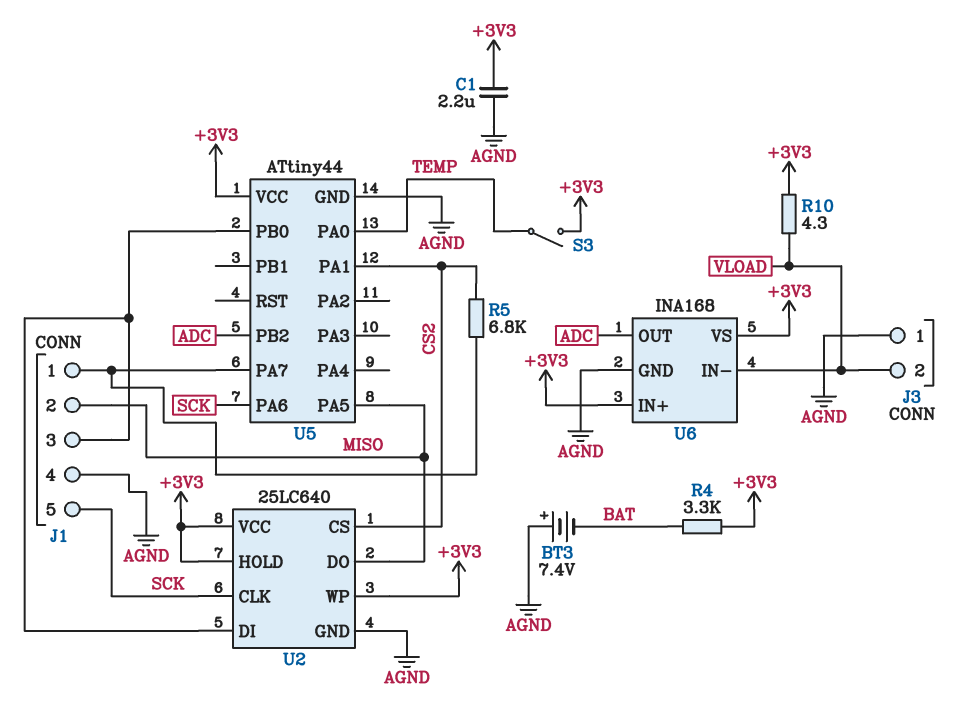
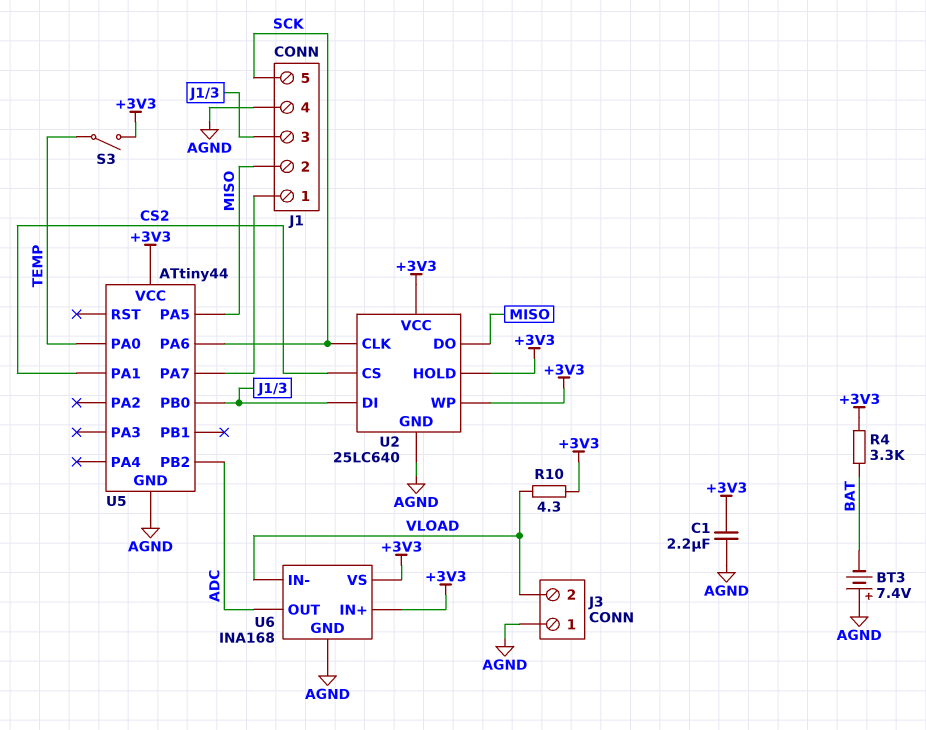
R5: 6.8k (CS2, J1/1) -> none

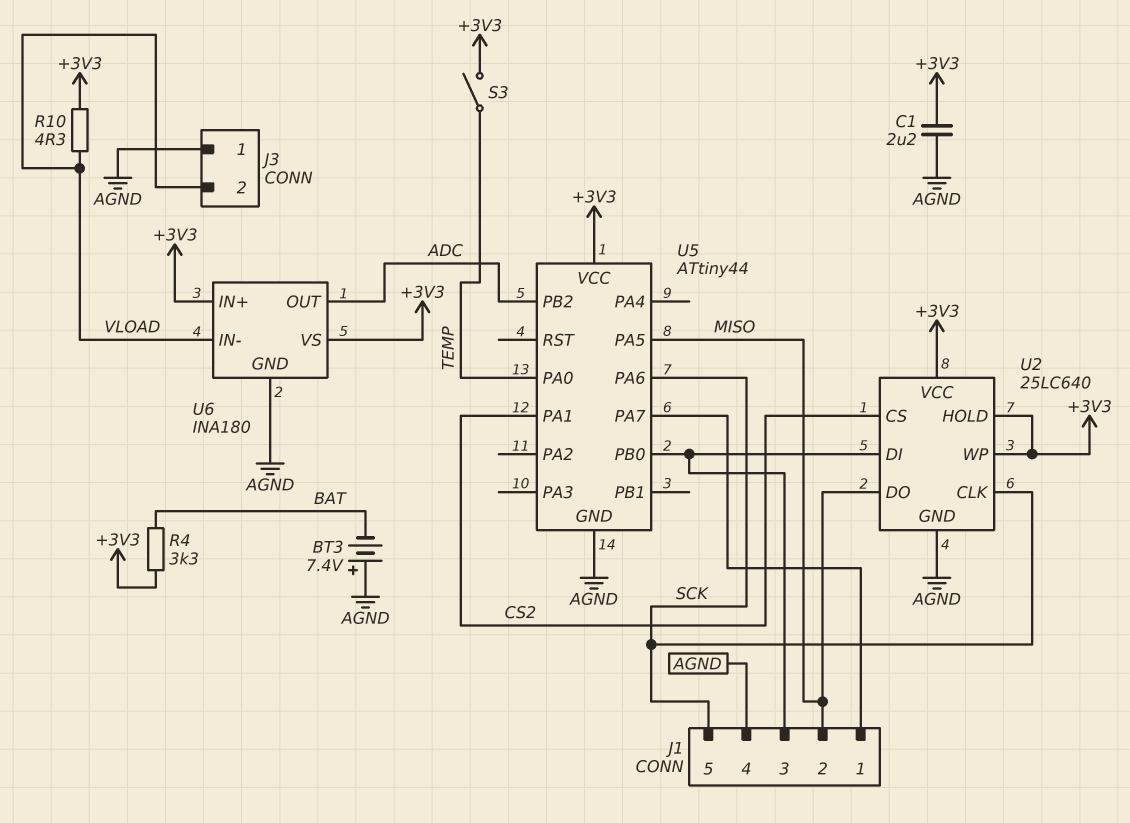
U6: INA168 -> INA180

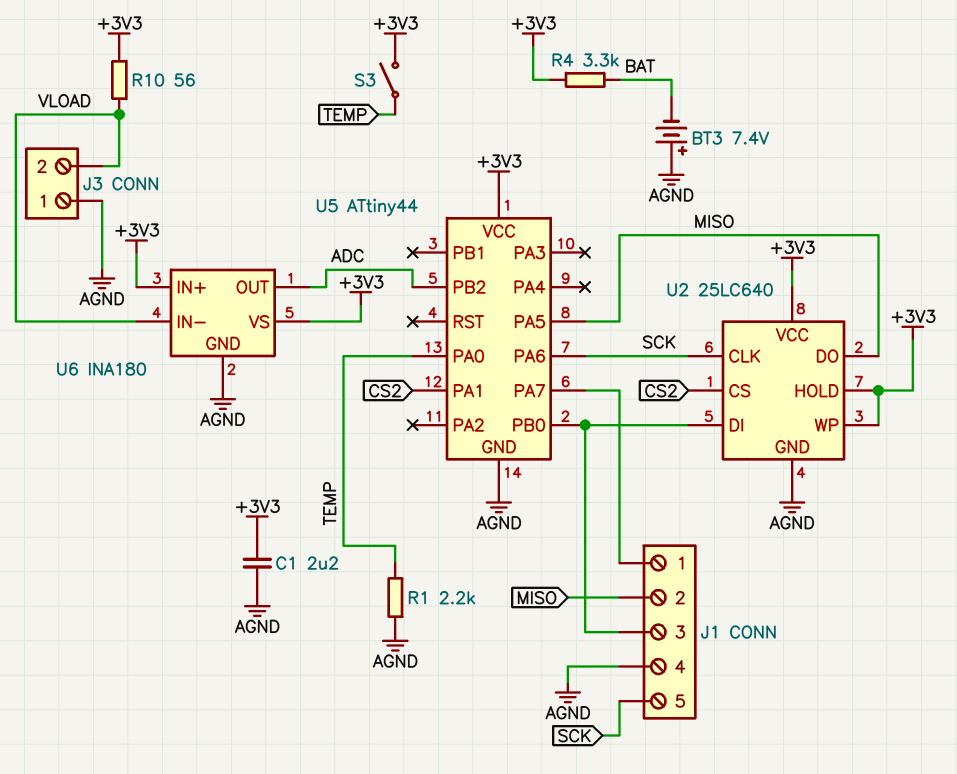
R1: none -> 2.2k (AGND, TEMP)
R10: 4.3 (+3V3, VLOAD) -> 56 (+3V3, VLOAD)

